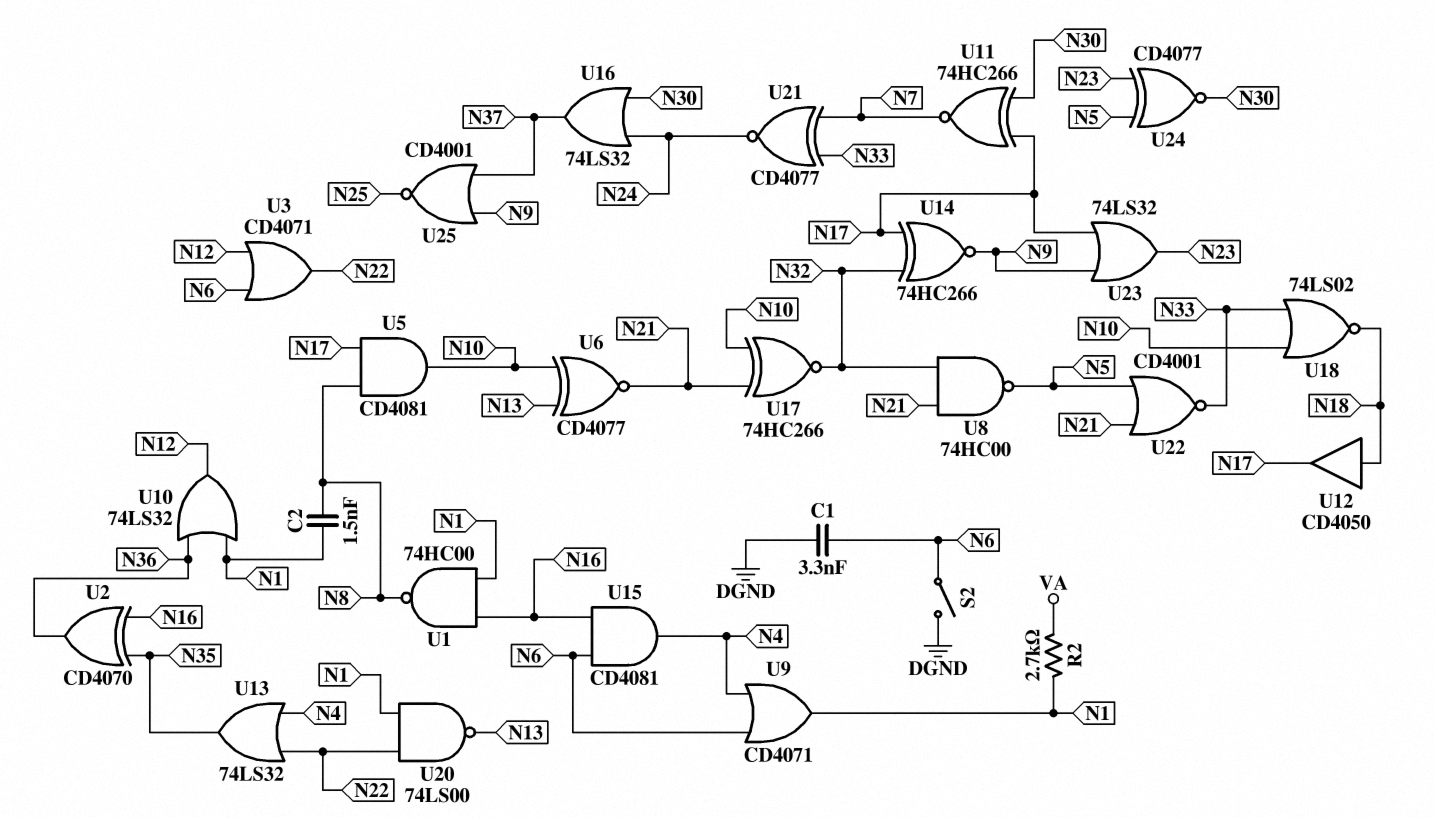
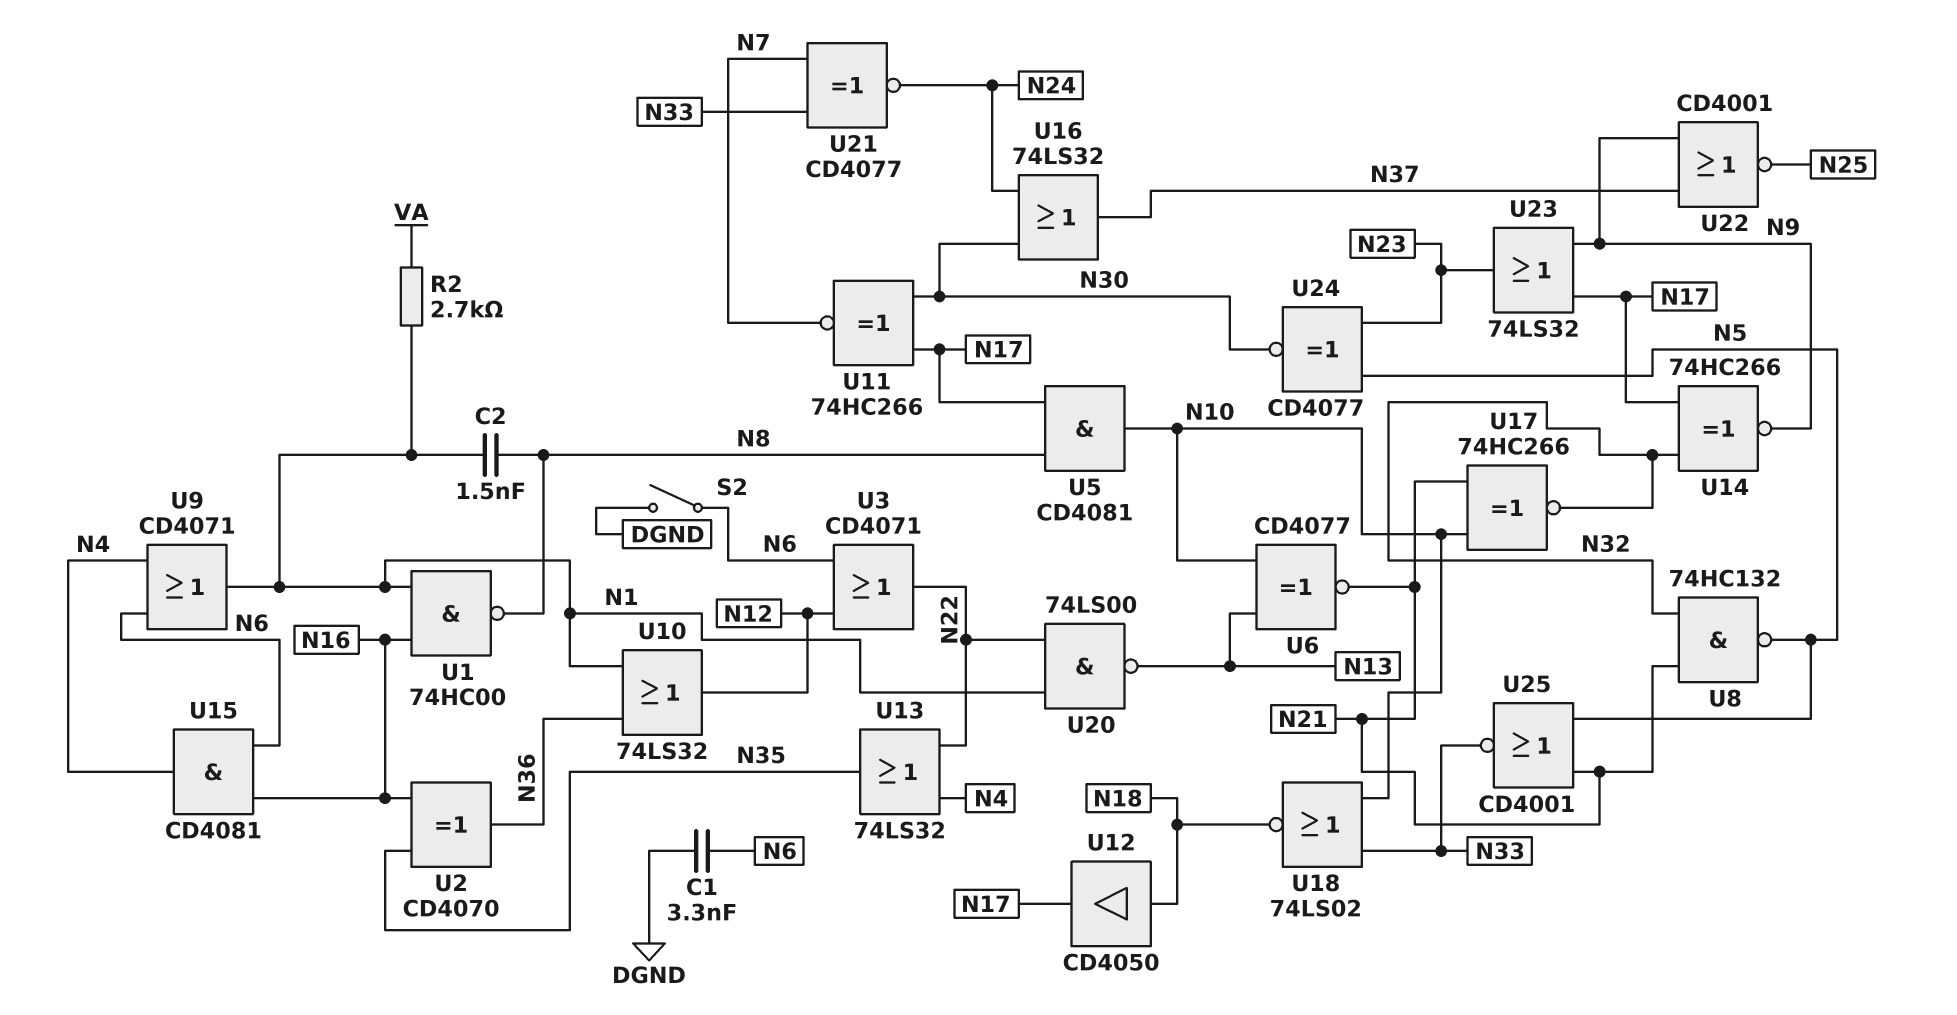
U8: NAND 74HC00 (in N21, in N32, out N5) -> NAND 74HC132 (in N21, in N32, out N5)
U22: NOR CD4001 (in N5, in N21, out N33) -> NOR CD4001 (in N9, in N37, out N25)
U25: NOR CD4001 (in N9, in N37, out N25) -> NOR CD4001 (in N5, in N21, out N33)

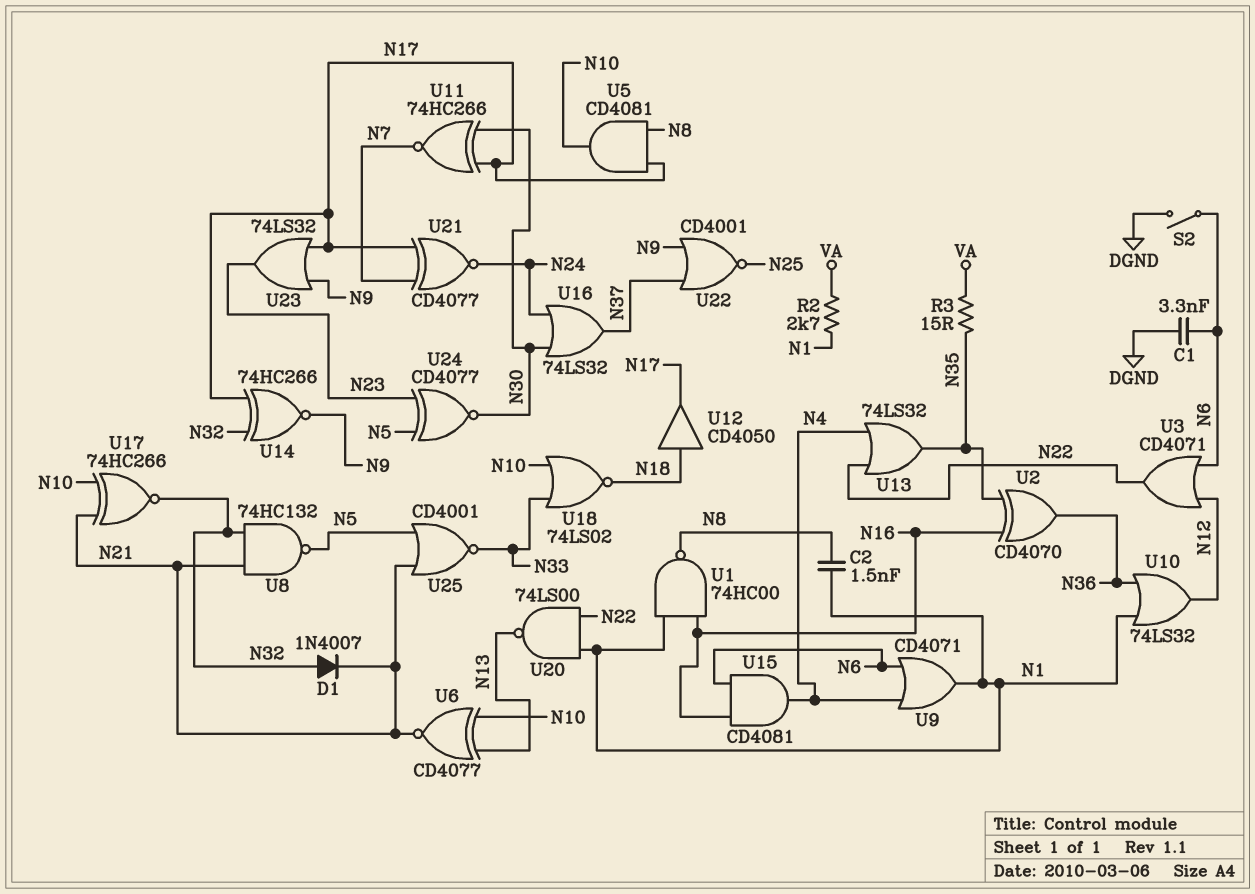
D1: none -> diode 1N4007 (A N32, K N21)
R3: none -> 15 (N35, VA)
U21: XNOR CD4077 (in N7, in N33, out N24) -> XNOR CD4077 (in N7, in N17, out N24)

